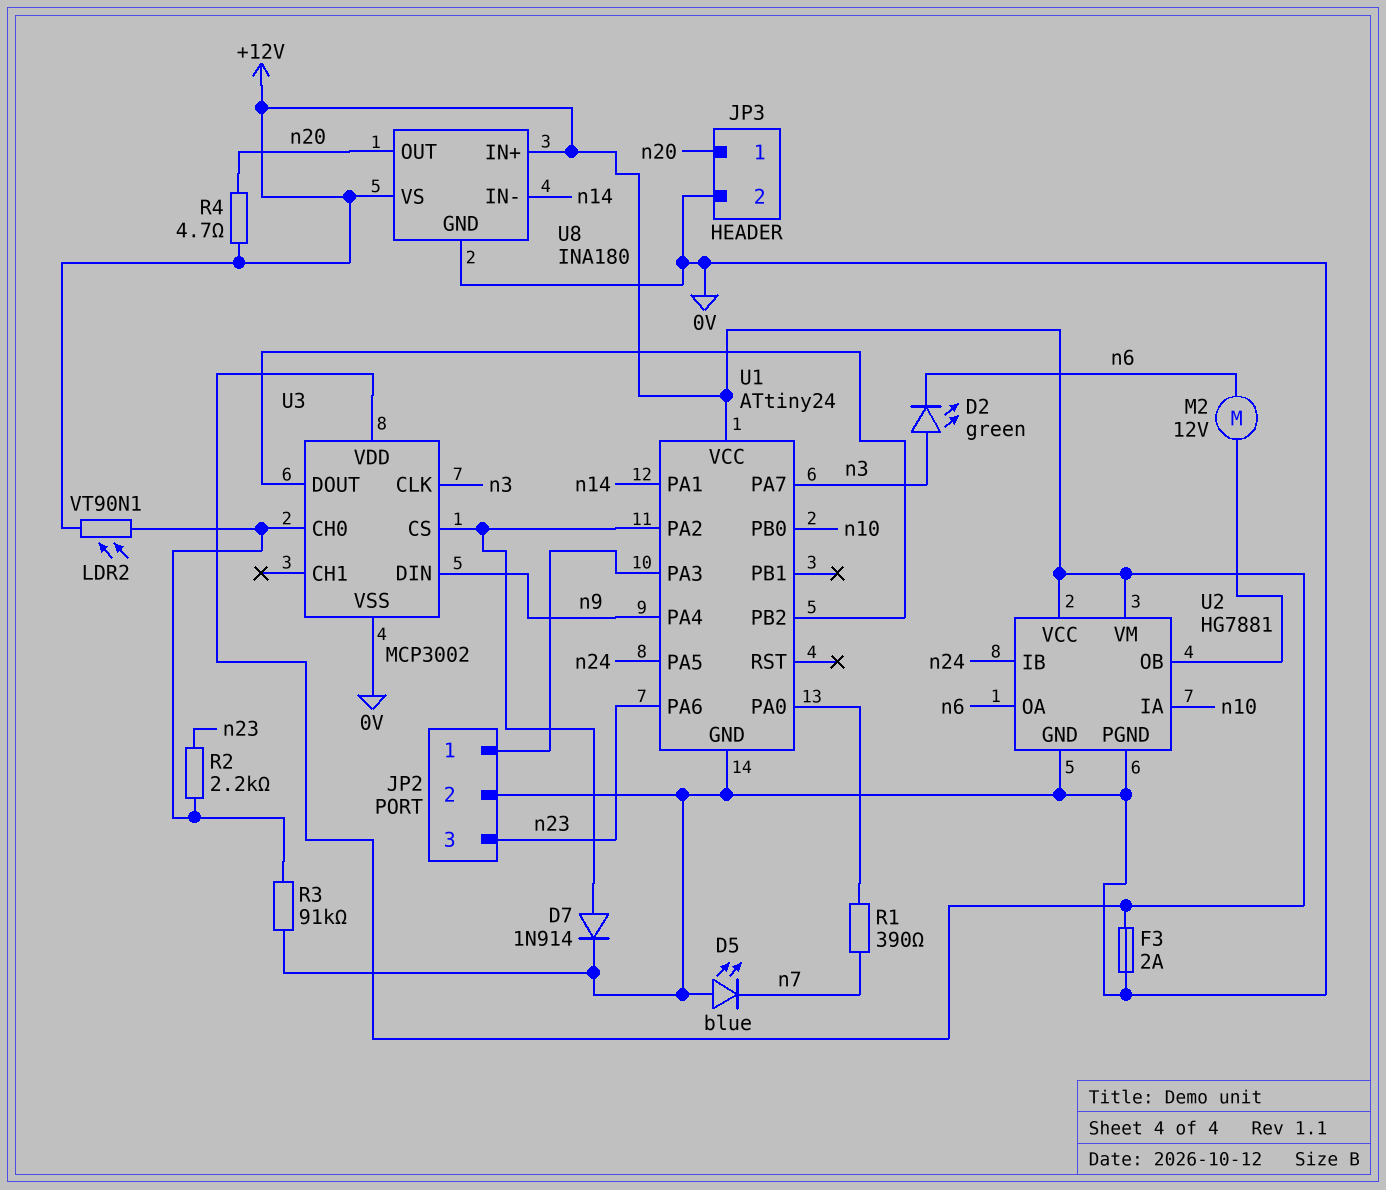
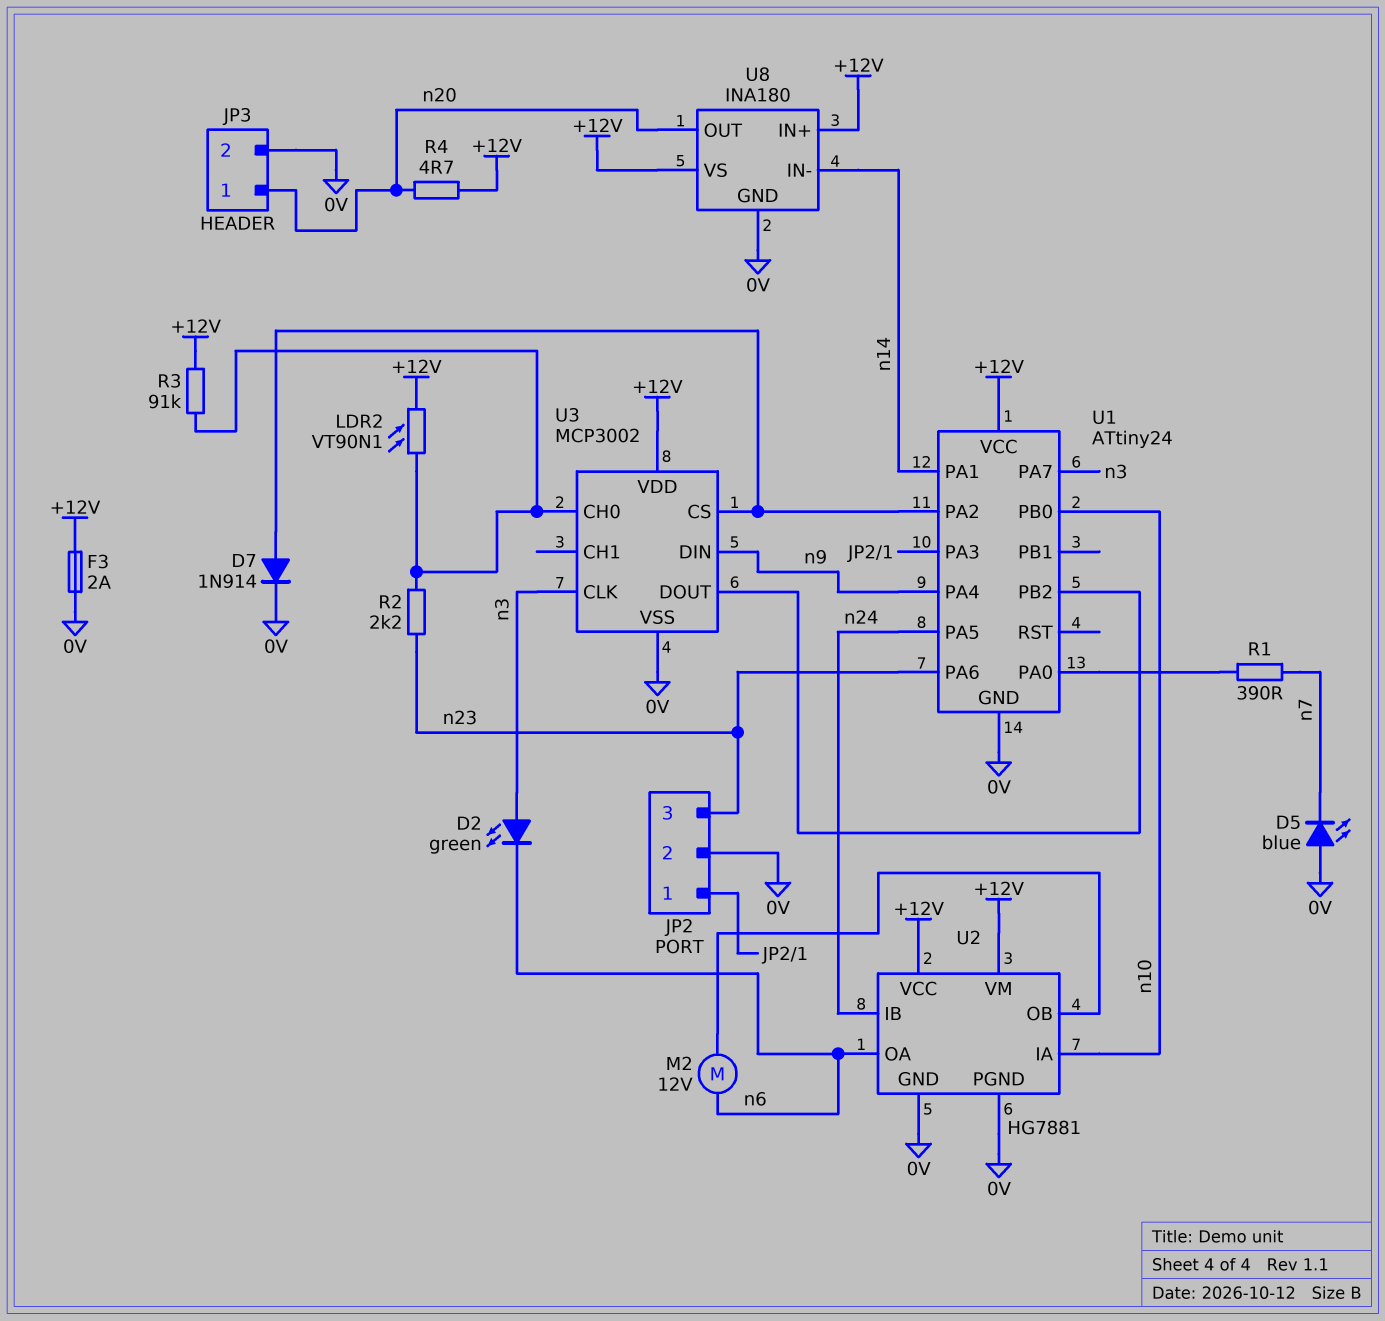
R3: 91k (0V, U3/CH0) -> 91k (+12V, U3/CH0)

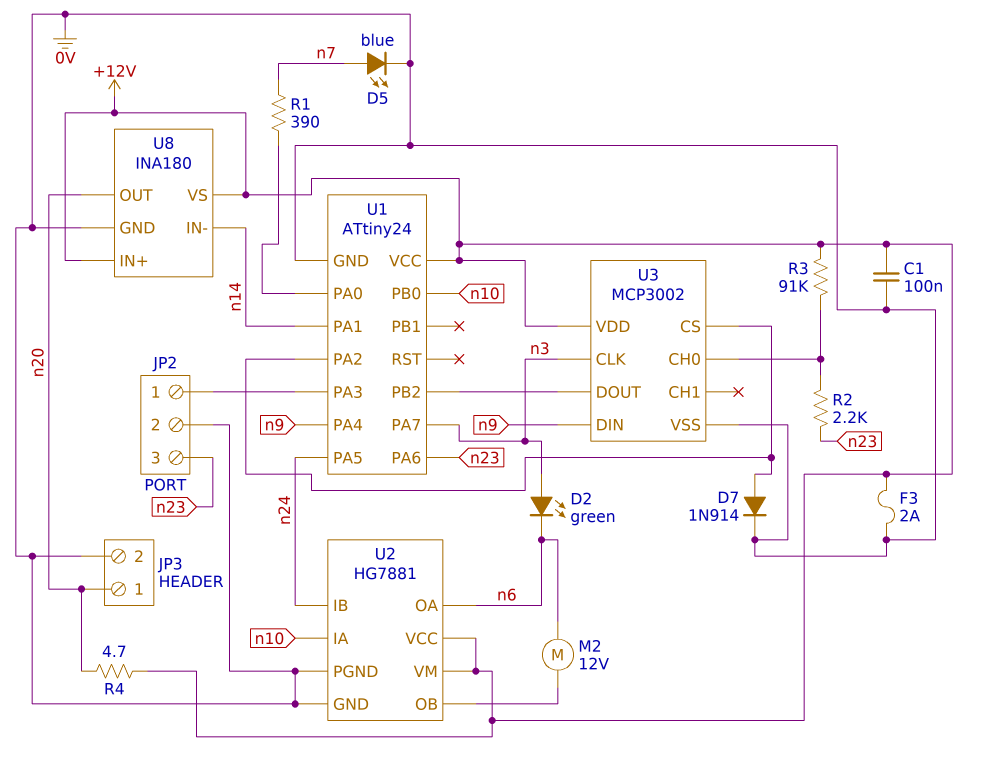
C1: none -> 100nF (+12V, 0V)
D5: LED blue (A 0V, K n7) -> LED blue (A n7, K 0V)
LDR2: VT90N1 (+12V, U3/CH0) -> none

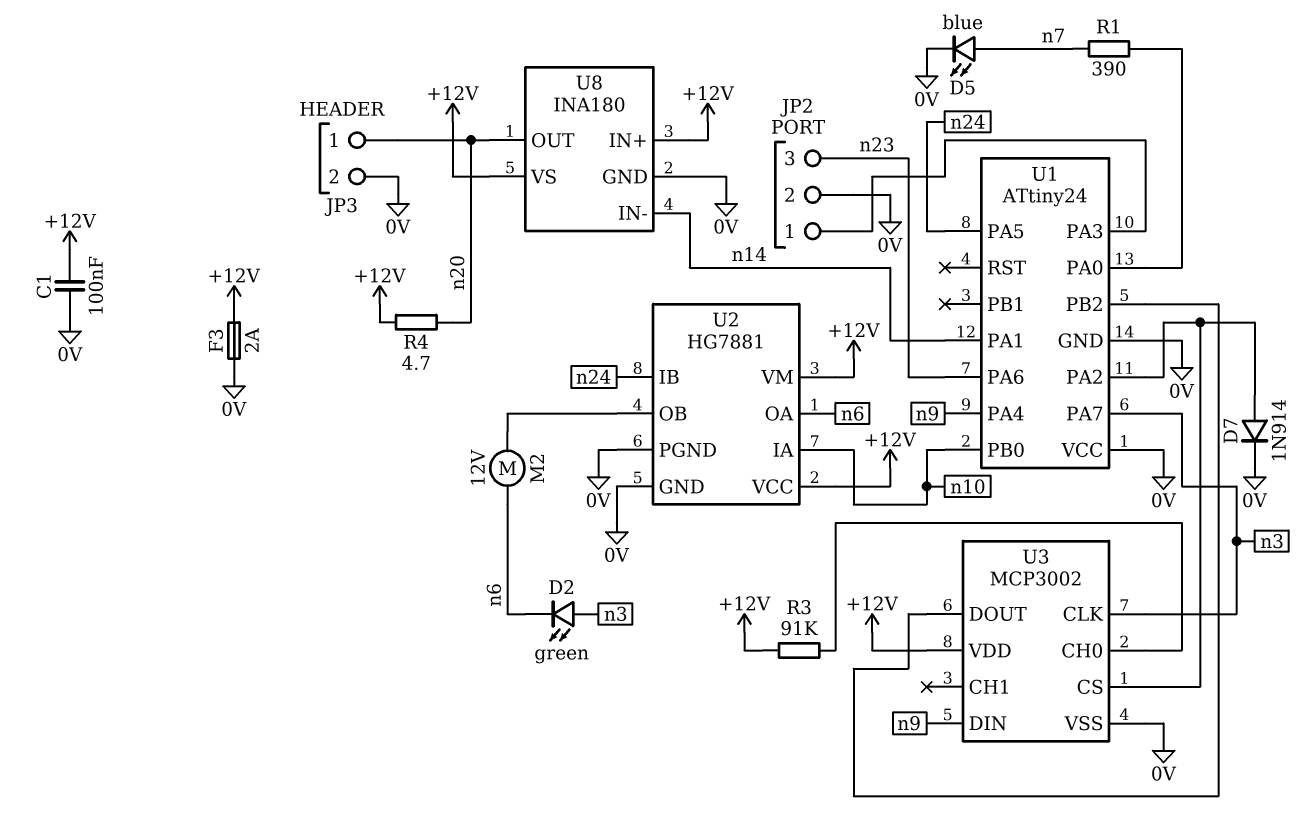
R2: 2.2k (U3/CH0, n23) -> none
U1 pin VCC: +12V -> 0V

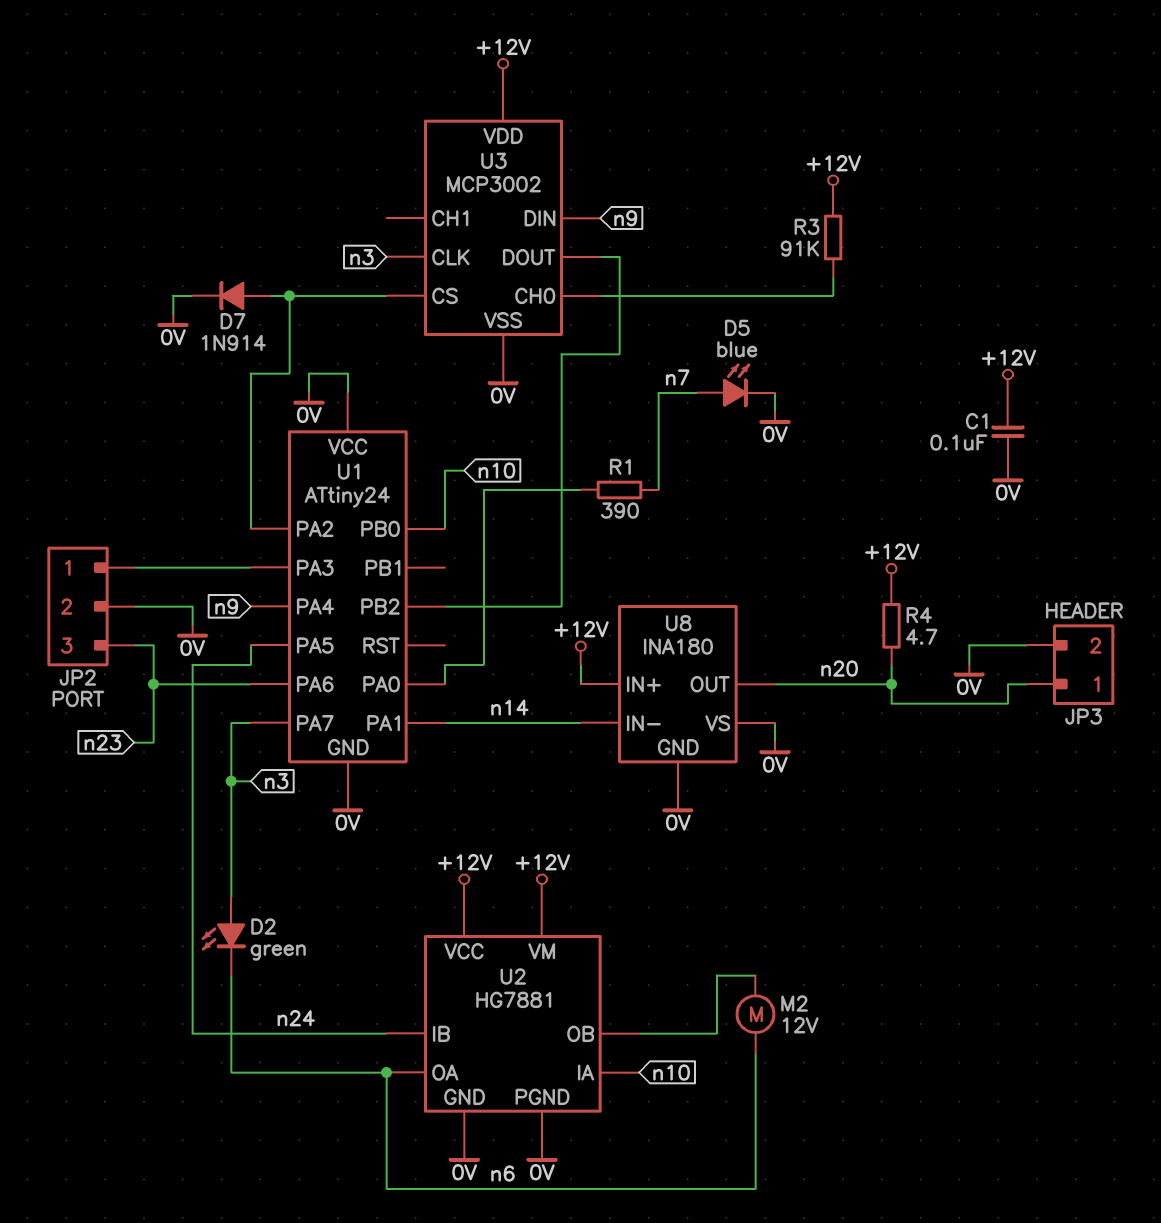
F3: 2A (+12V, 0V) -> none
U8 pin VS: +12V -> 0V

